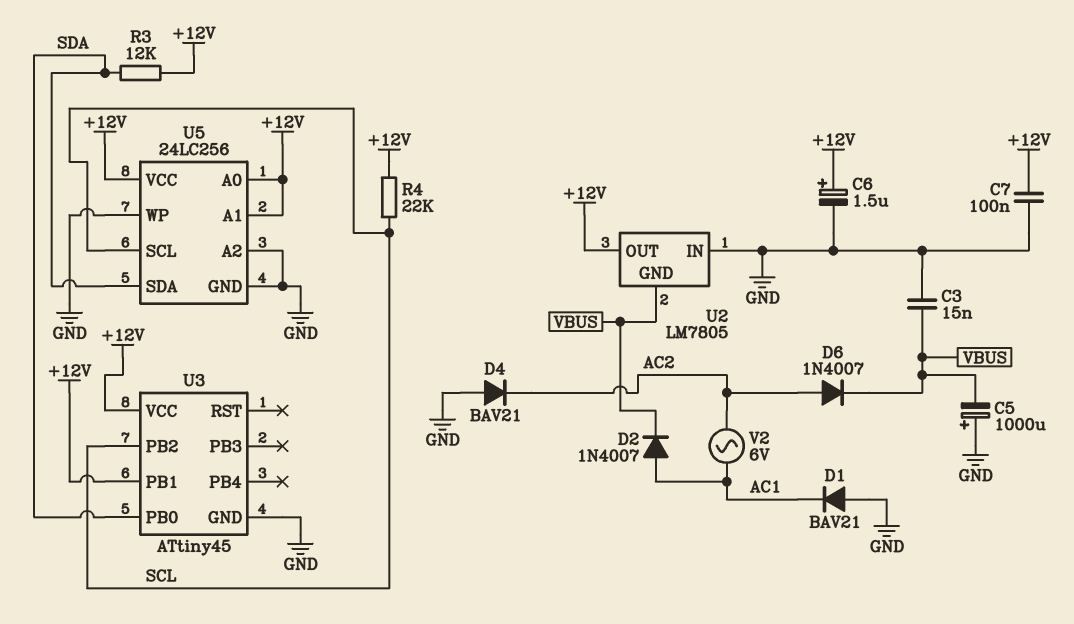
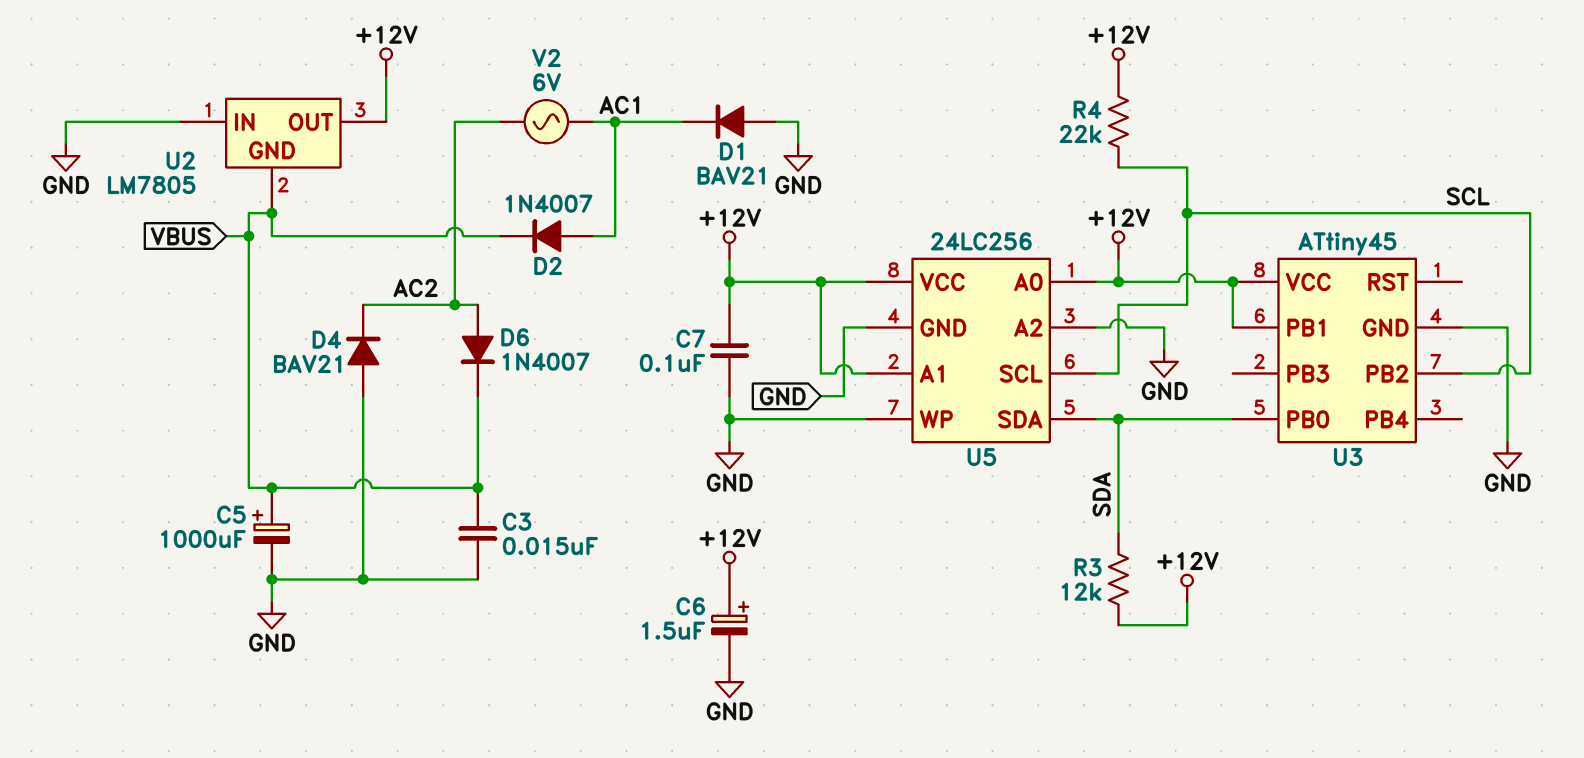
C5: 1000uF (plus GND, minus VBUS) -> 1000uF (plus VBUS, minus GND)

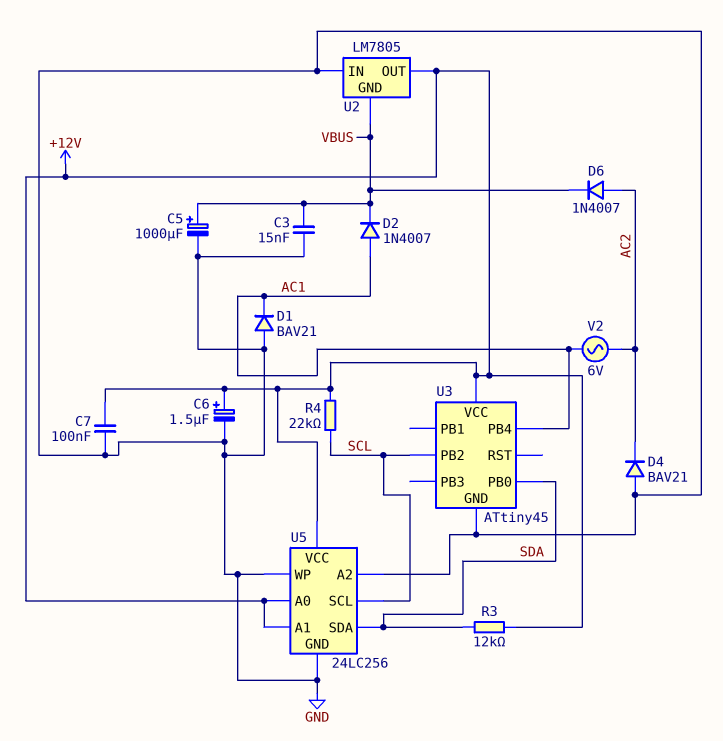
U3 pin PB1: +12V -> none
U3 pin PB4: none -> AC1

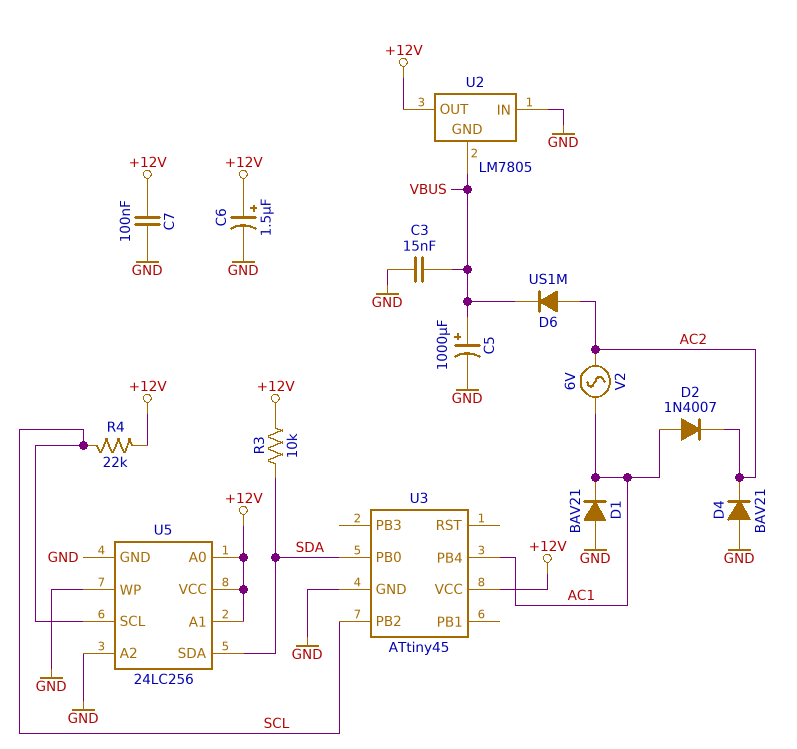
D2: diode 1N4007 (A AC1, K VBUS) -> diode 1N4007 (A AC1, K AC2)
D6: diode 1N4007 (A AC2, K VBUS) -> diode US1M (A AC2, K VBUS)
R3: 12k (+12V, SDA) -> 10k (+12V, SDA)

